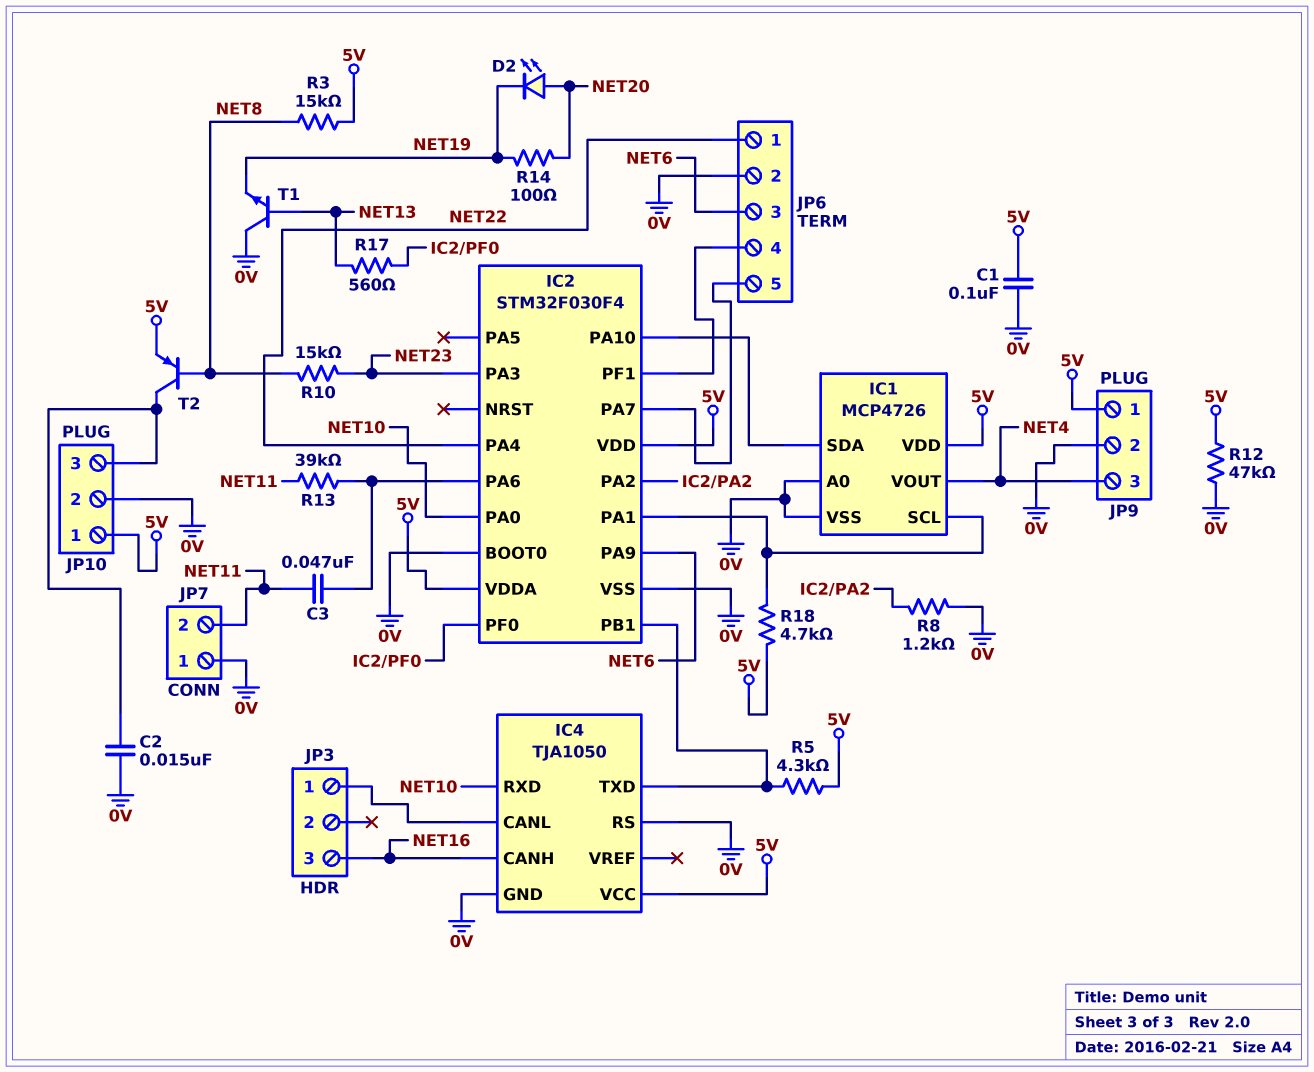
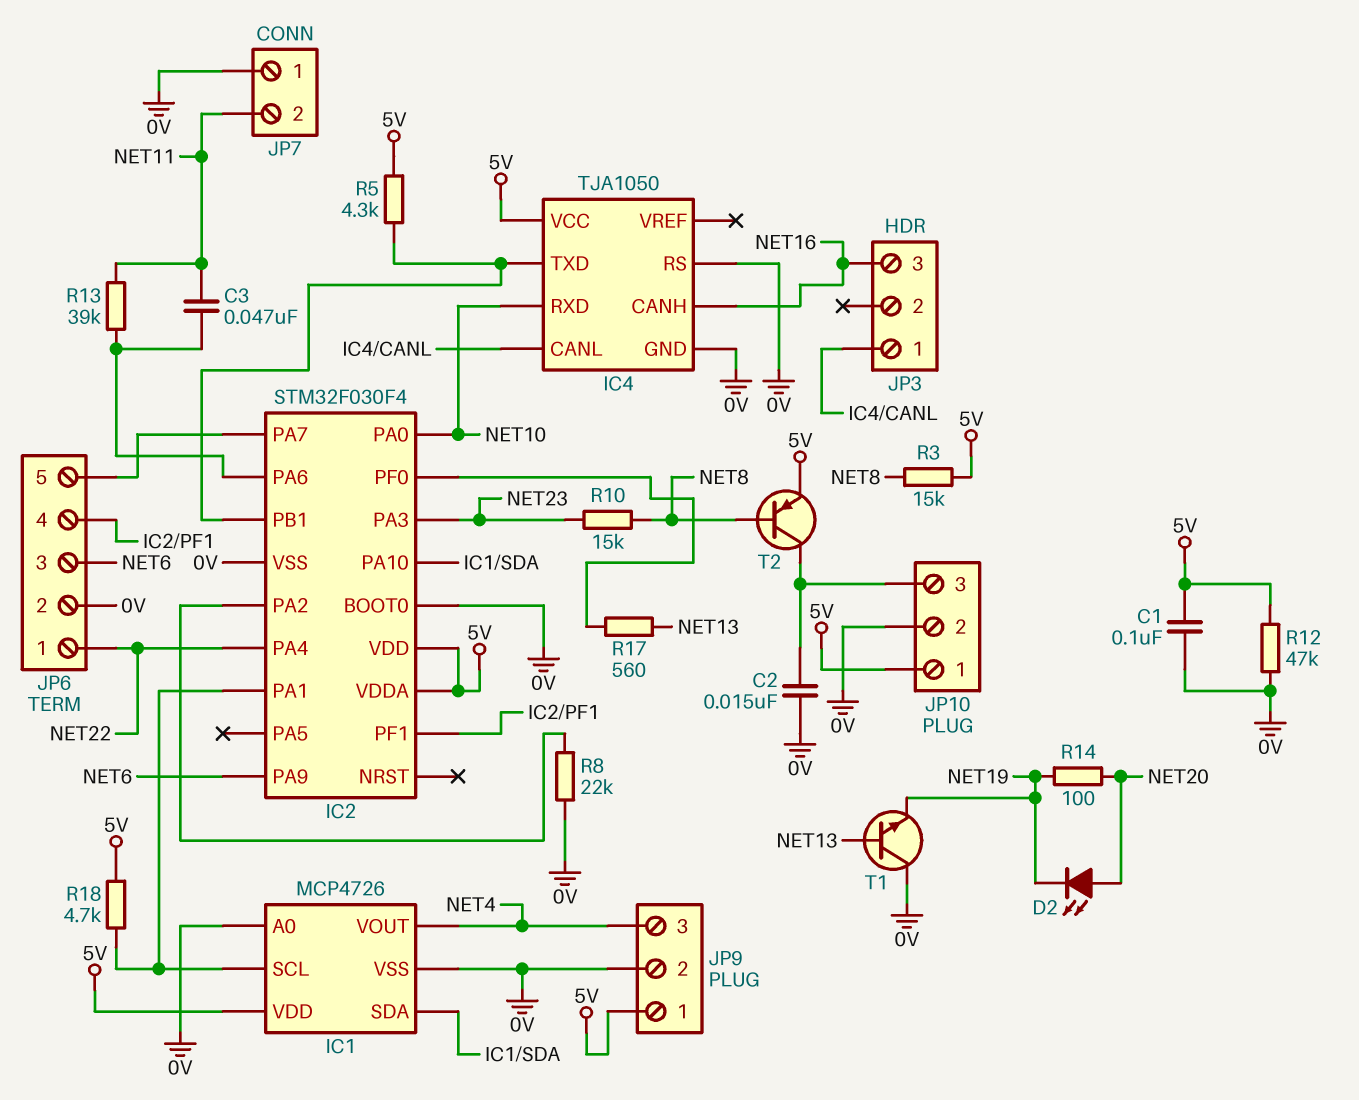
R8: 1.2k (0V, IC2/PA2) -> 22k (0V, IC2/PA2)

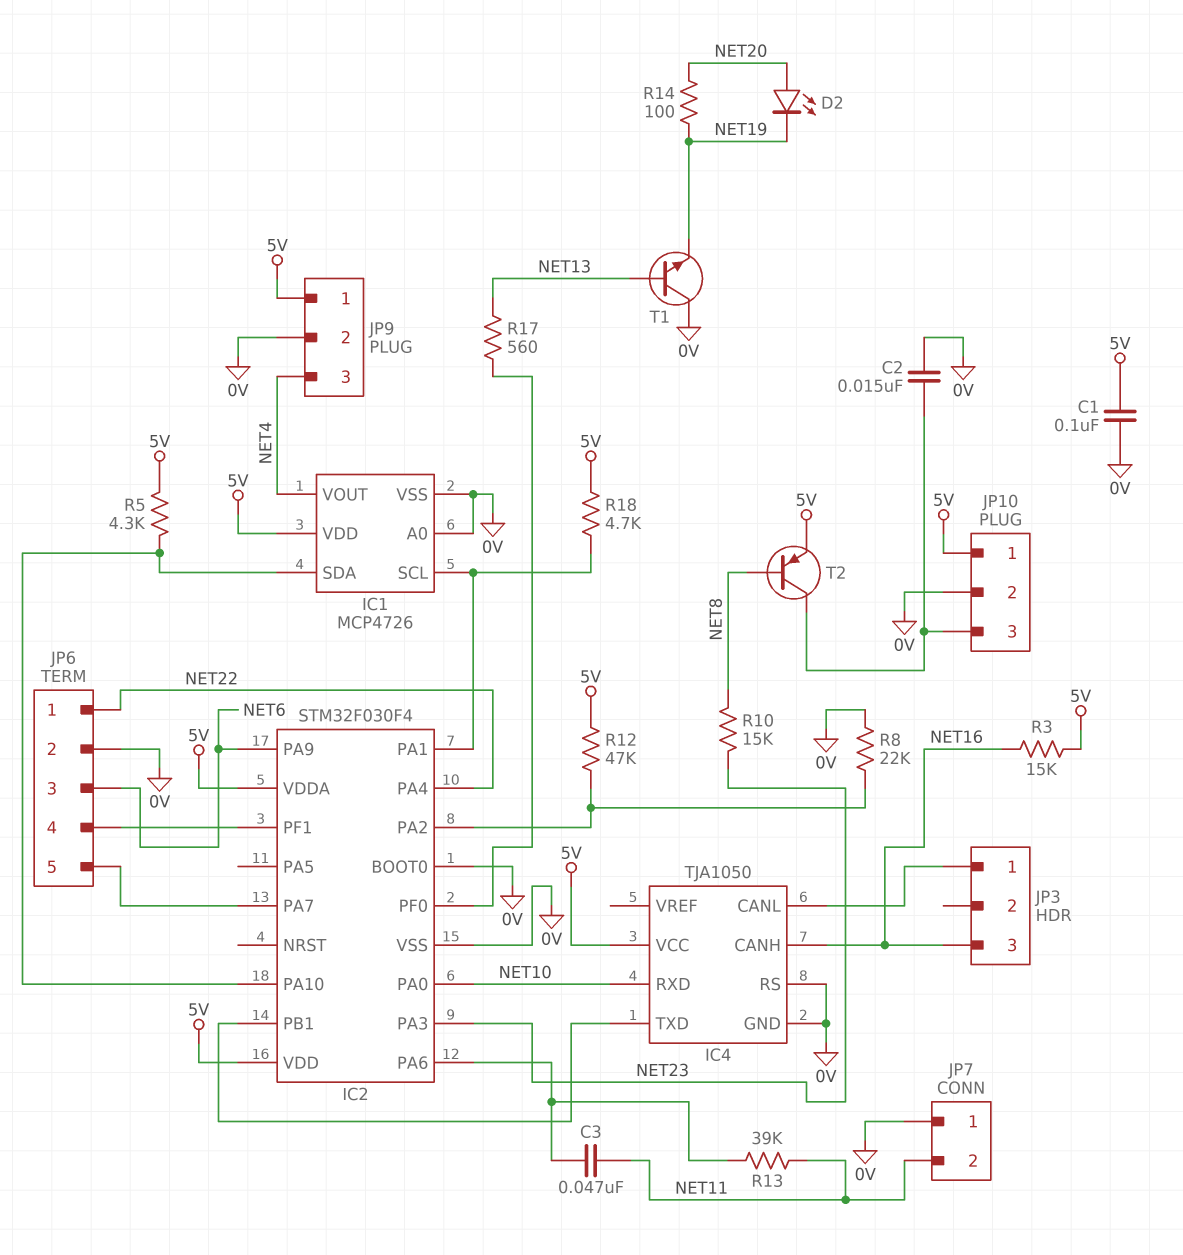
R3: 15k (5V, NET8) -> 15k (5V, NET16)
R5: 4.3k (5V, IC2/PB1) -> 4.3k (5V, IC1/SDA)
R12: 47k (0V, 5V) -> 47k (5V, IC2/PA2)

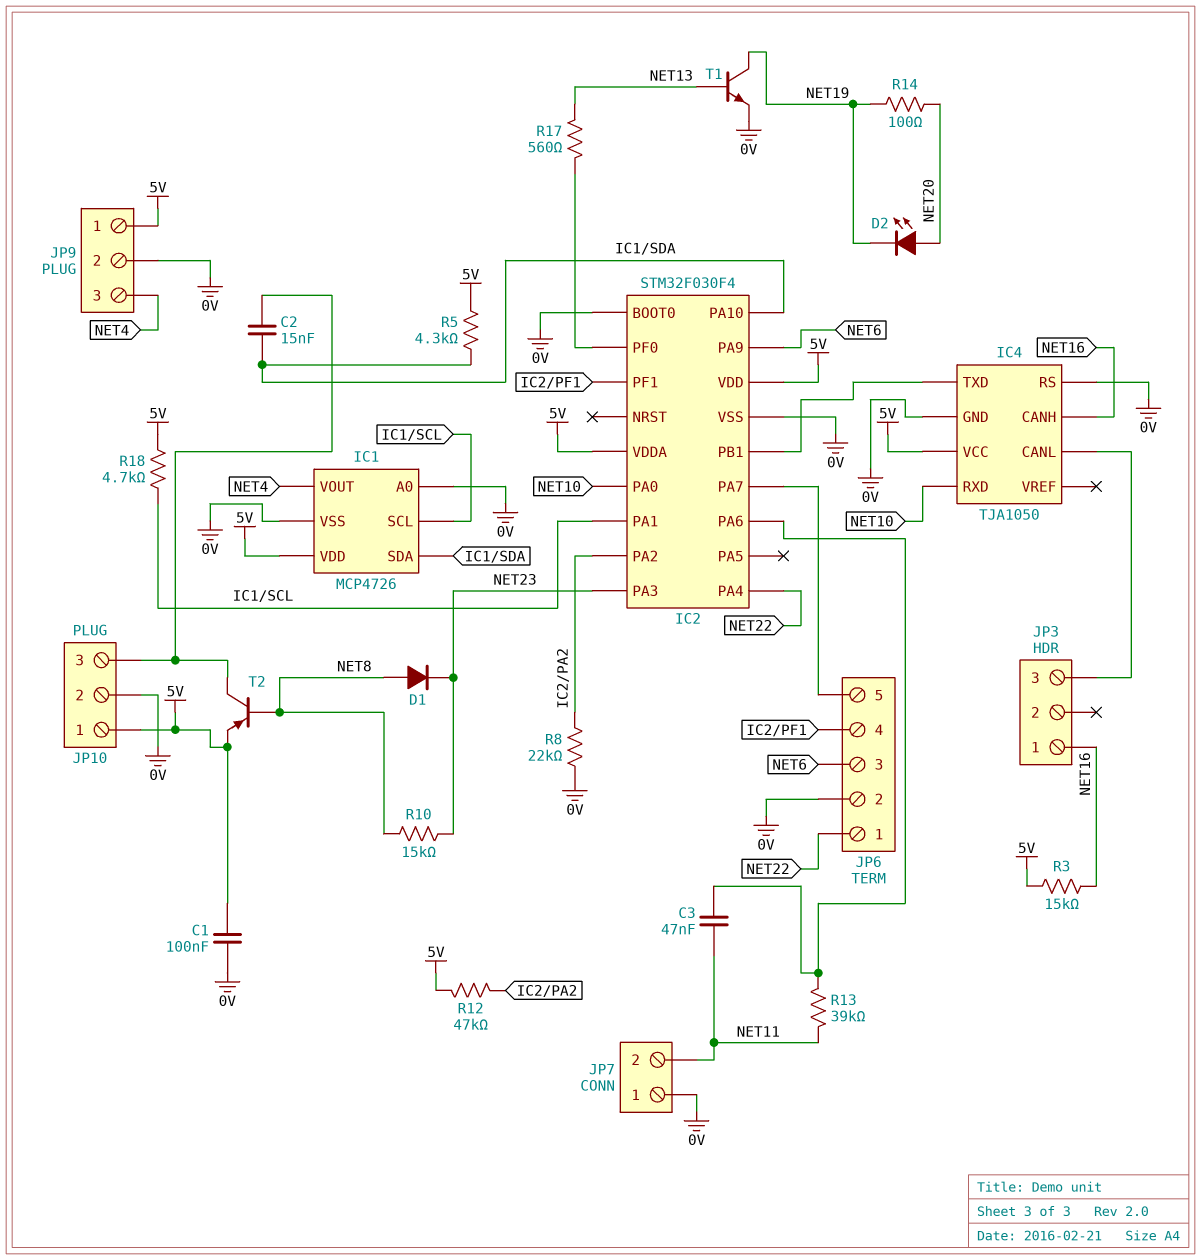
C2: 15nF (0V, JP10/3) -> 15nF (IC1/SDA, JP10/3)
D1: none -> diode (A NET8, K NET23)
JP3 pin 1: IC4/CANL -> NET16
JP3 pin 3: NET16 -> IC4/CANL
T1: NPN (B NET13, C 0V, E NET19) -> NPN (B NET13, C NET19, E 0V)

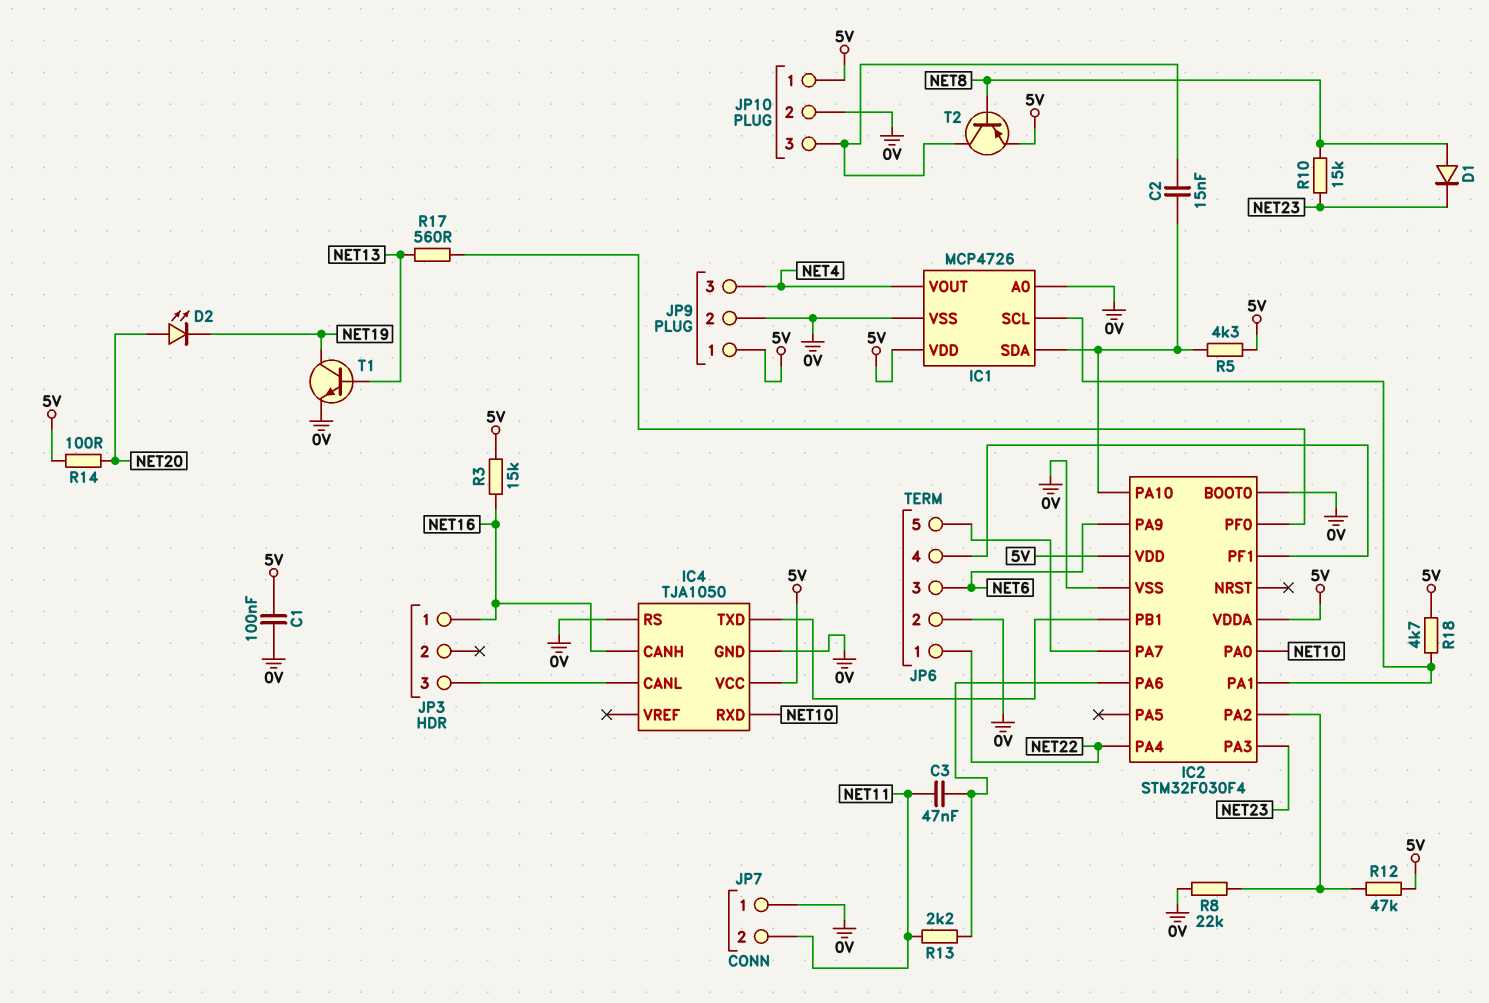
R13: 39k (IC2/PA6, NET11) -> 2.2k (IC2/PA6, NET11)
R14: 100 (NET19, NET20) -> 100 (5V, NET20)

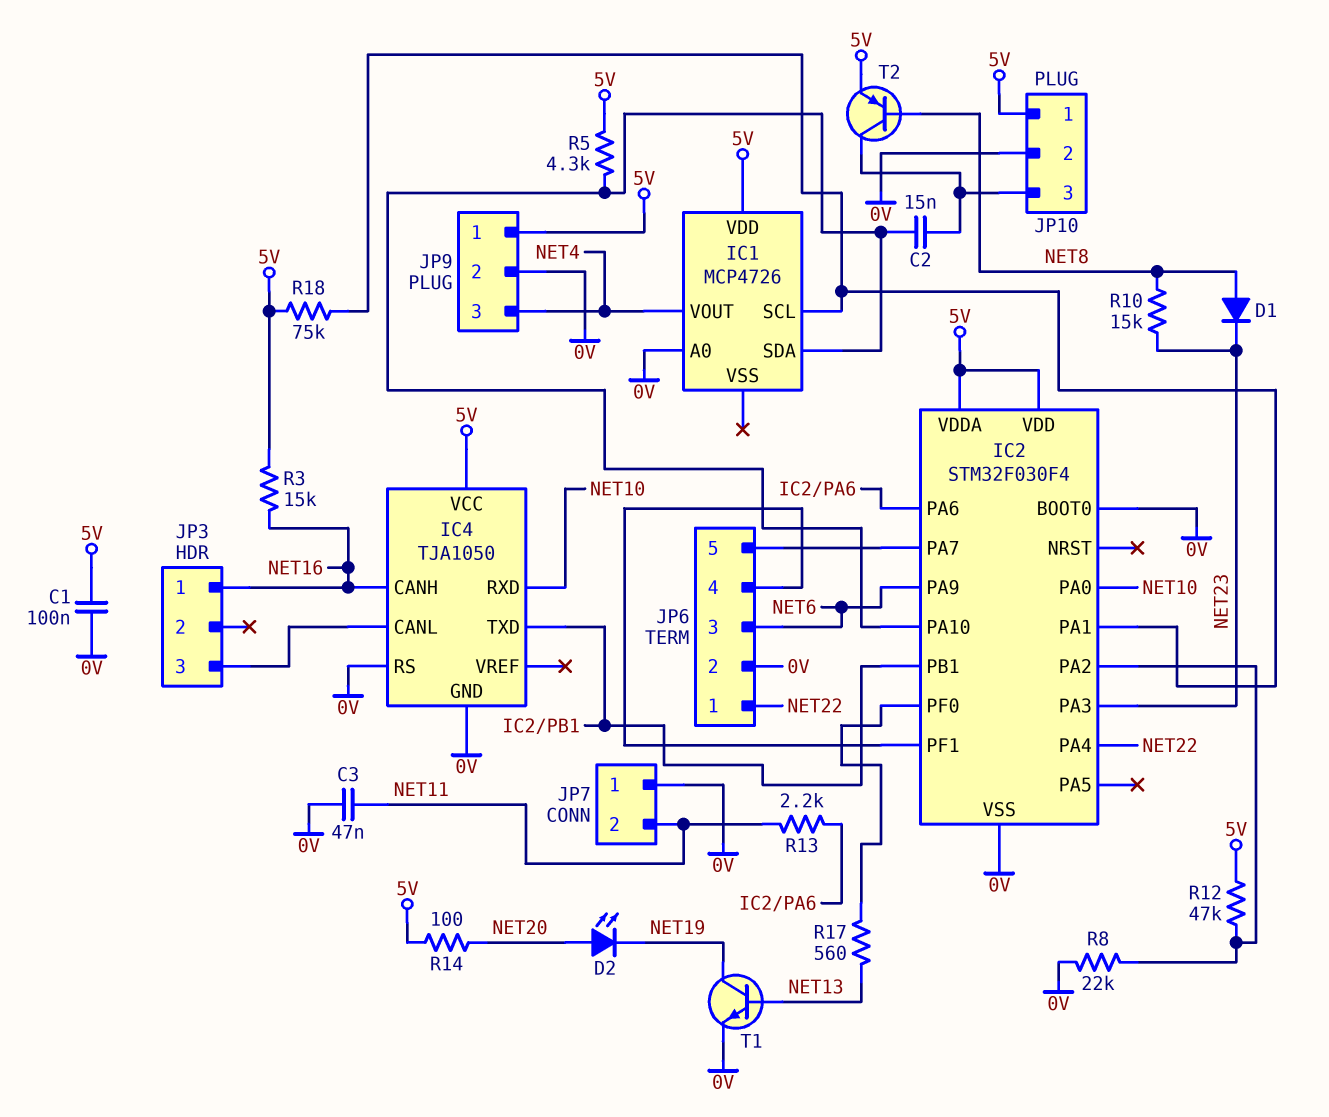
C3: 47nF (IC2/PA6, NET11) -> 47nF (0V, NET11)
IC1 pin VSS: 0V -> none
R18: 4.7k (5V, IC1/SCL) -> 75k (5V, IC1/SCL)

